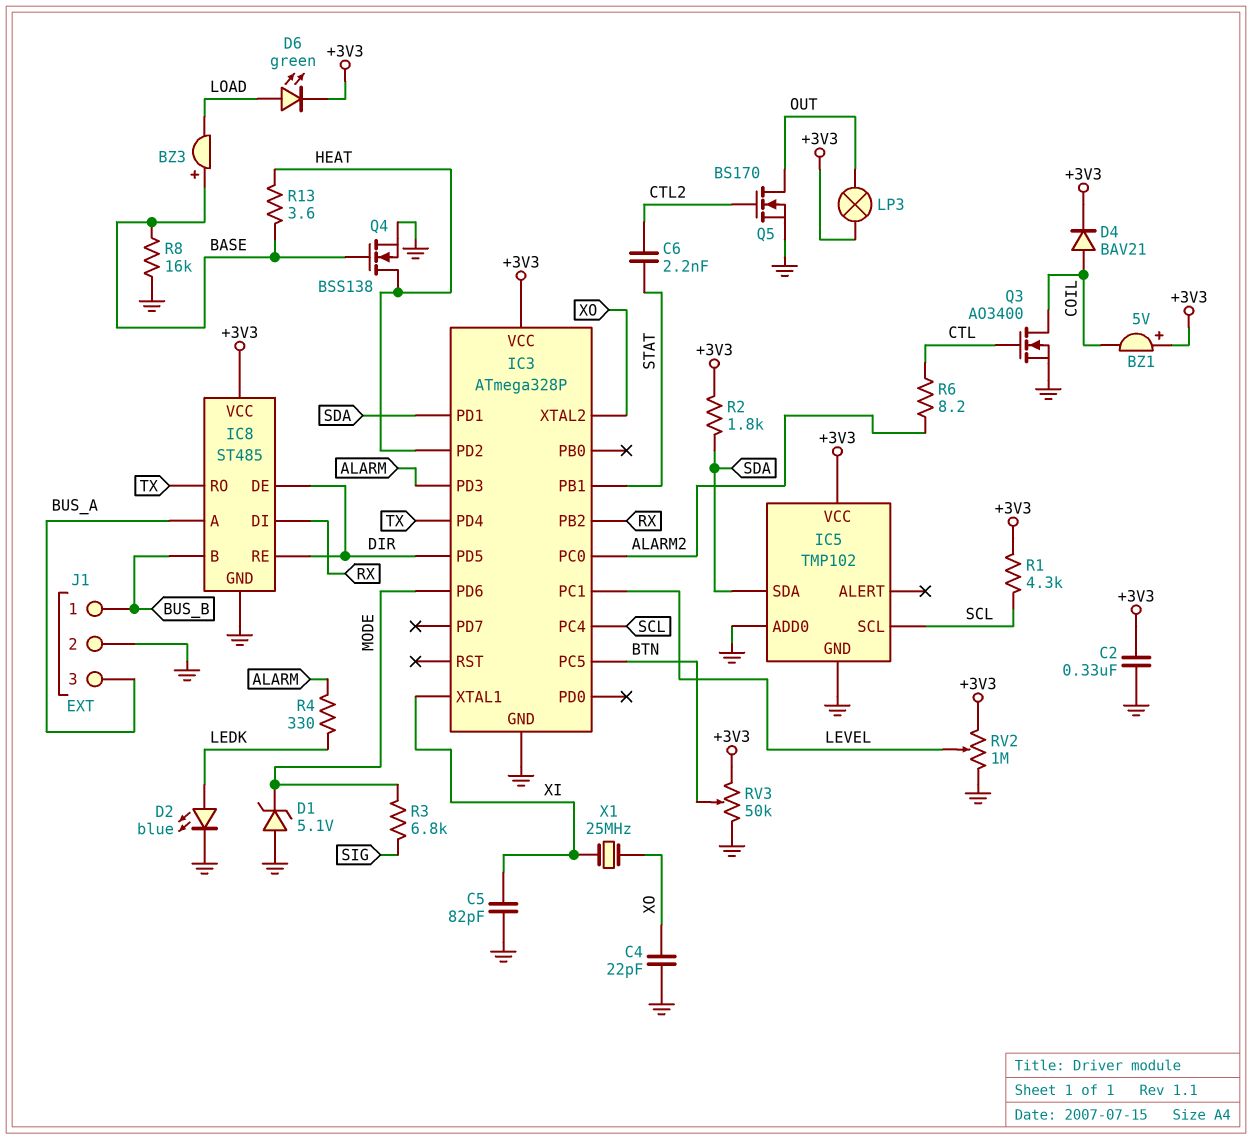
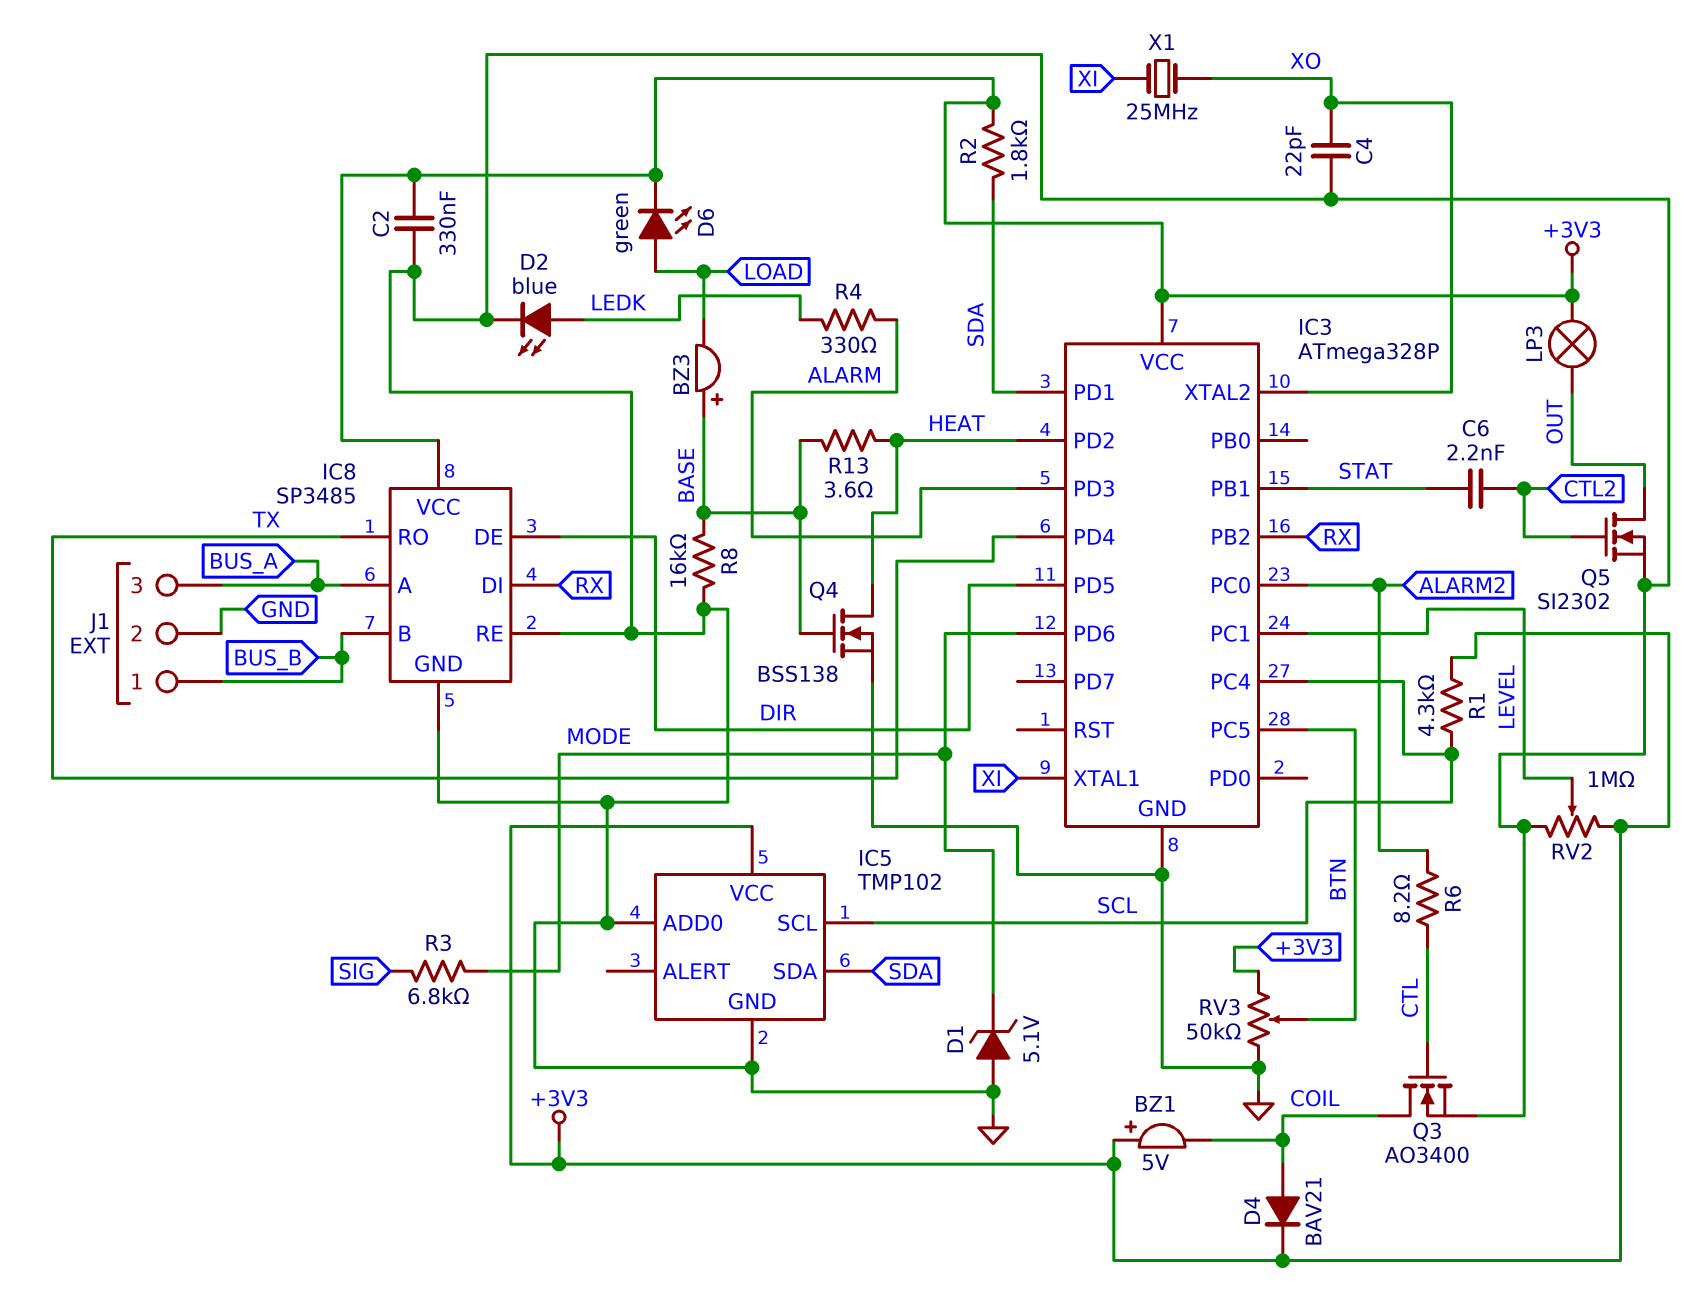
C5: 82pF (GND, XI) -> none
IC8: ST485 -> SP3485
IC8 pin RE: DIR -> GND
Q5: NMOS BS170 (G CTL2, D OUT, S GND) -> NMOS SI2302 (G CTL2, D OUT, S GND)

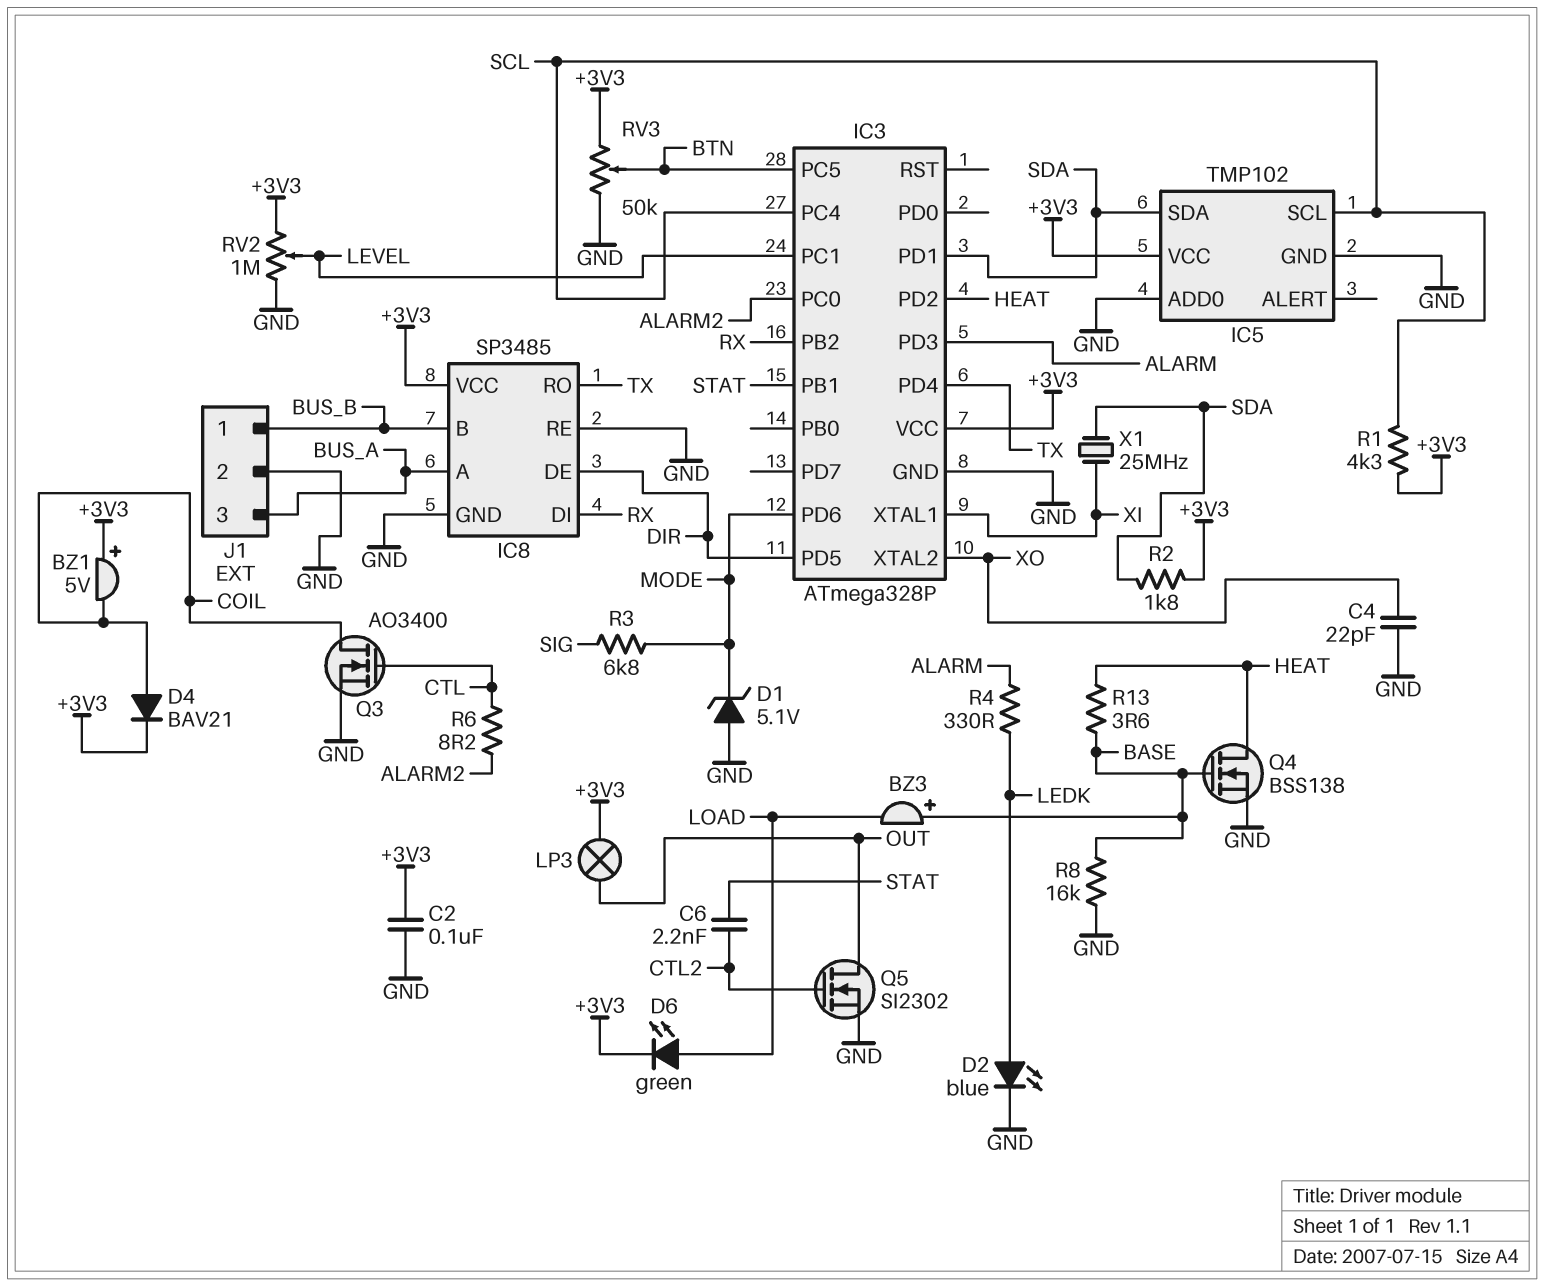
C2: 330nF (+3V3, GND) -> 100nF (+3V3, GND)
X1: 25MHz (XI, XO) -> 25MHz (SDA, XI)

